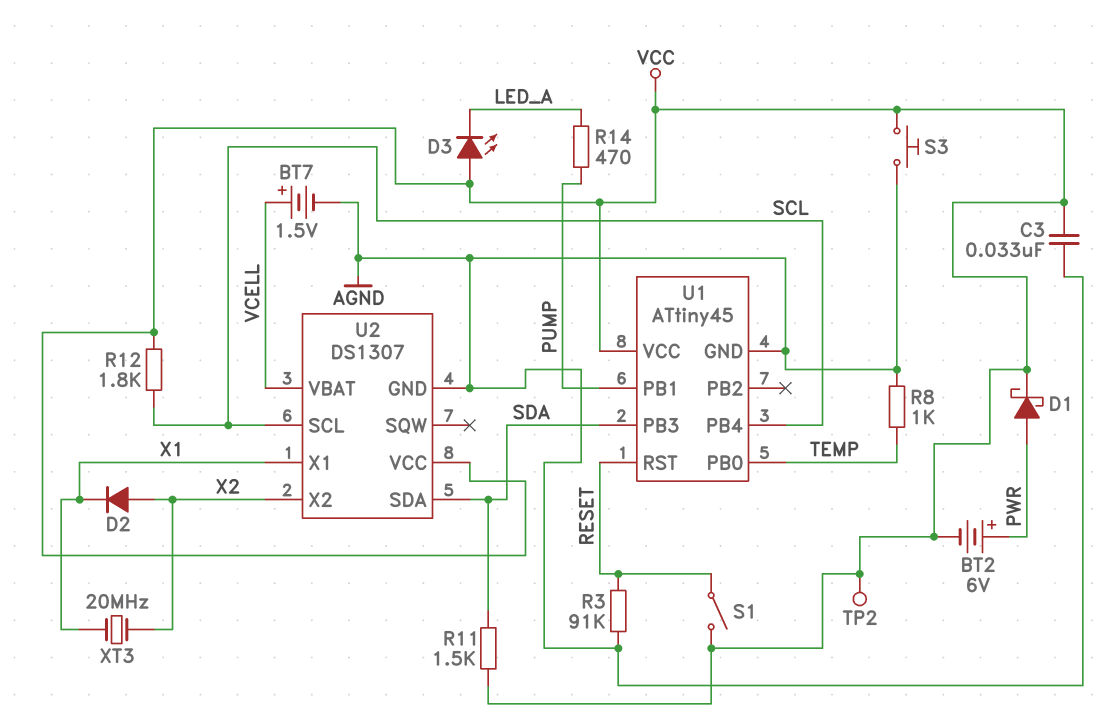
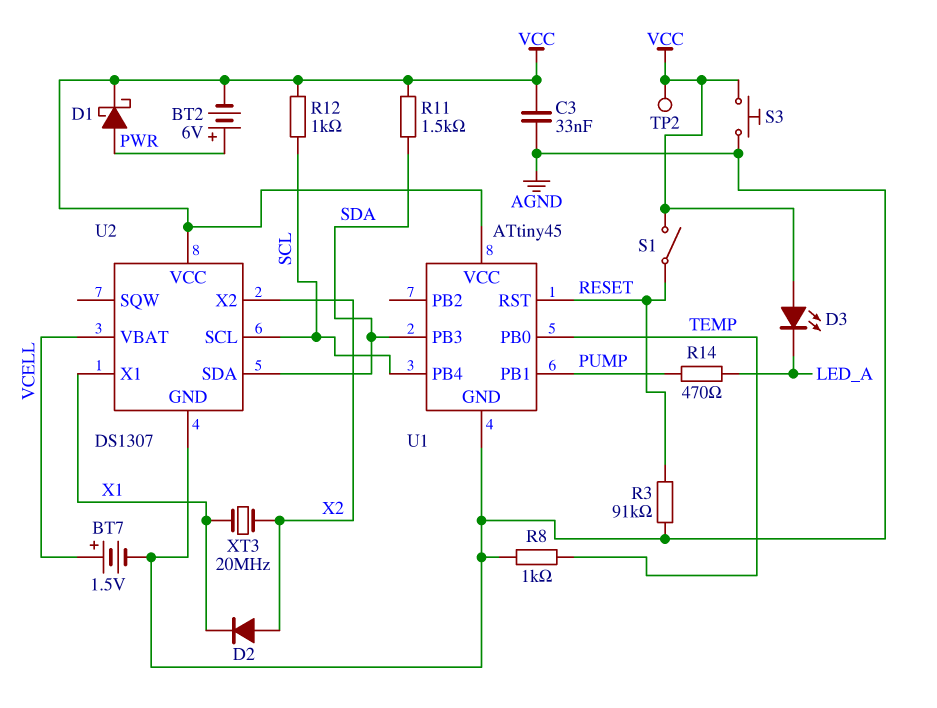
R12: 1.8k (SCL, VCC) -> 1k (SCL, VCC)

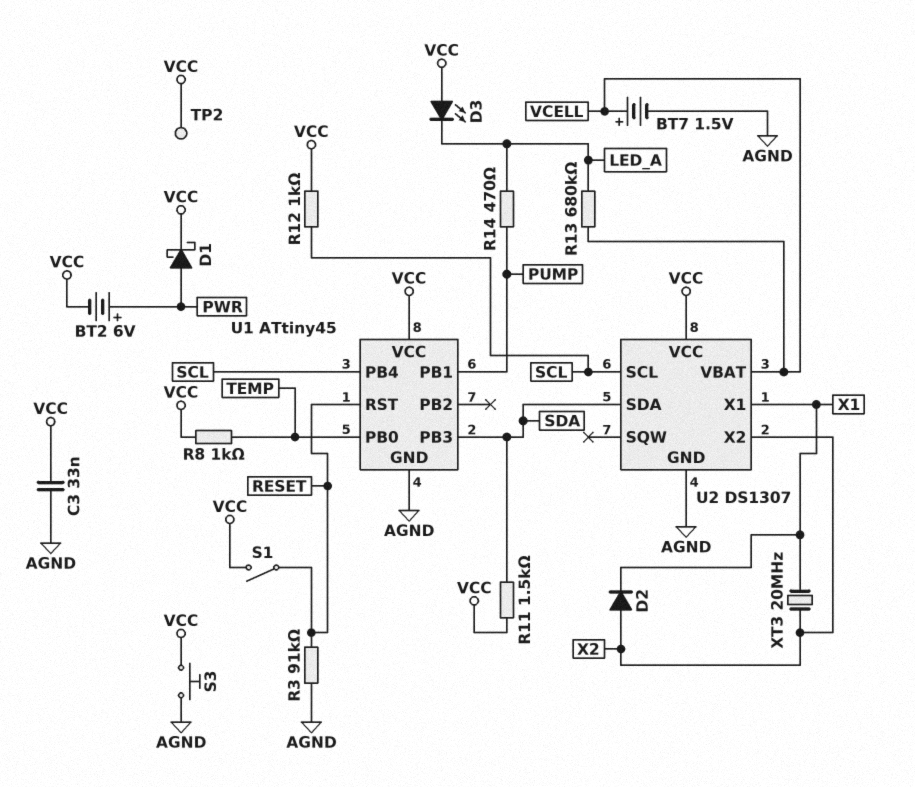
R8: 1k (AGND, TEMP) -> 1k (TEMP, VCC)
R13: none -> 680k (LED_A, VCELL)

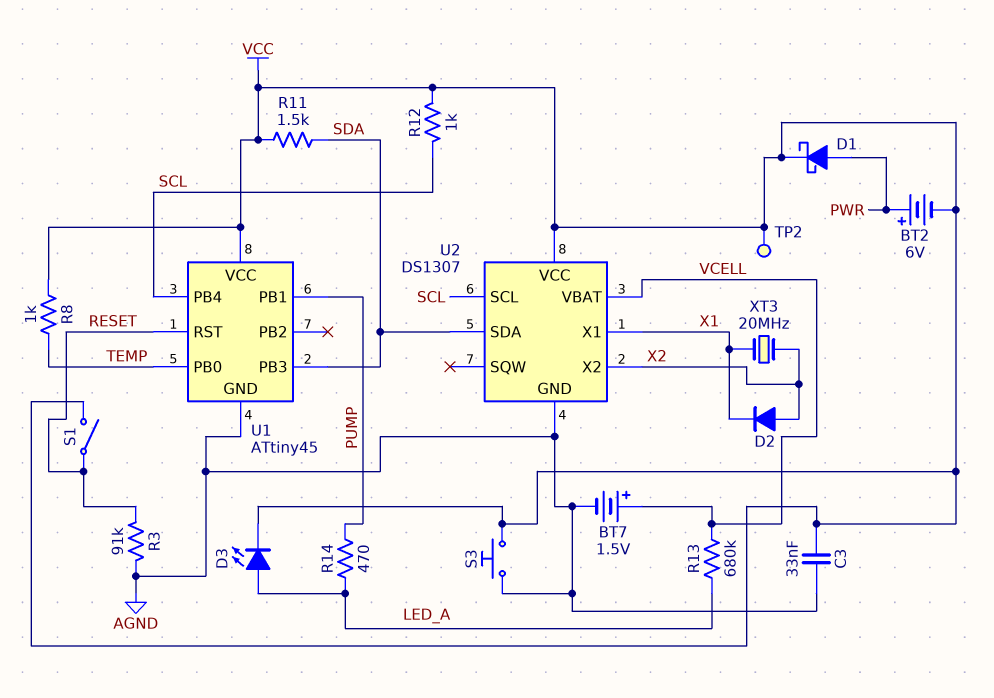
D3: LED (A VCC, K LED_A) -> LED (A LED_A, K VCC)

